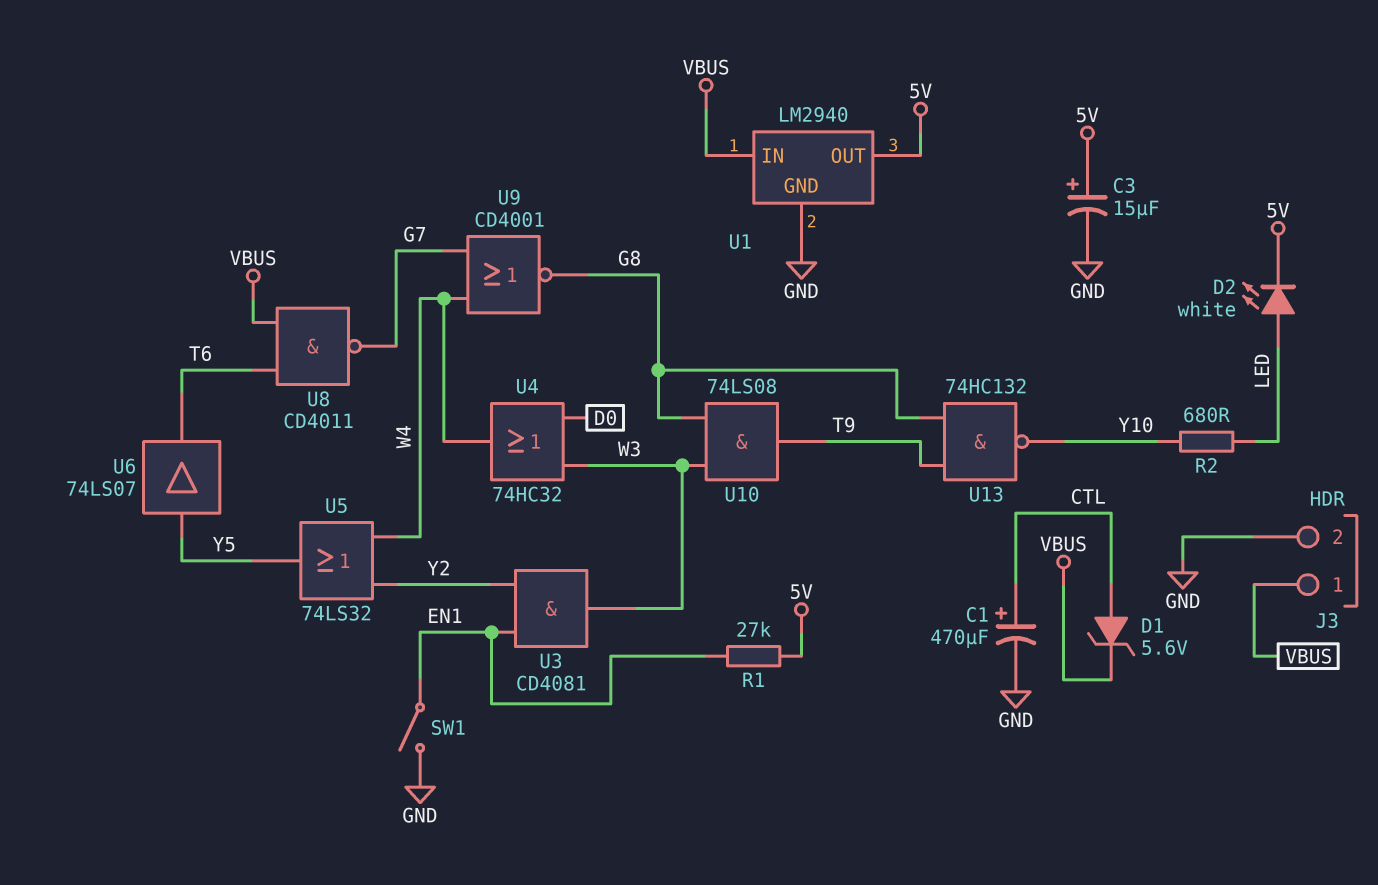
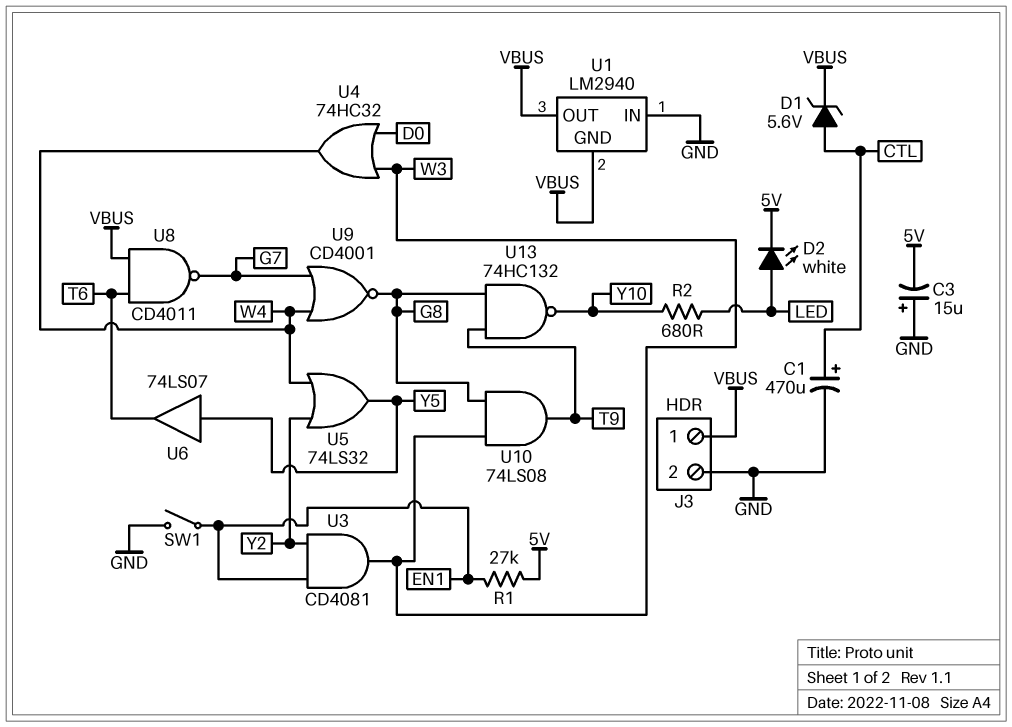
C3: 15uF (plus 5V, minus GND) -> 15uF (plus GND, minus 5V)
U1 pin GND: GND -> VBUS
U1 pin IN: VBUS -> GND
U1 pin OUT: 5V -> VBUS

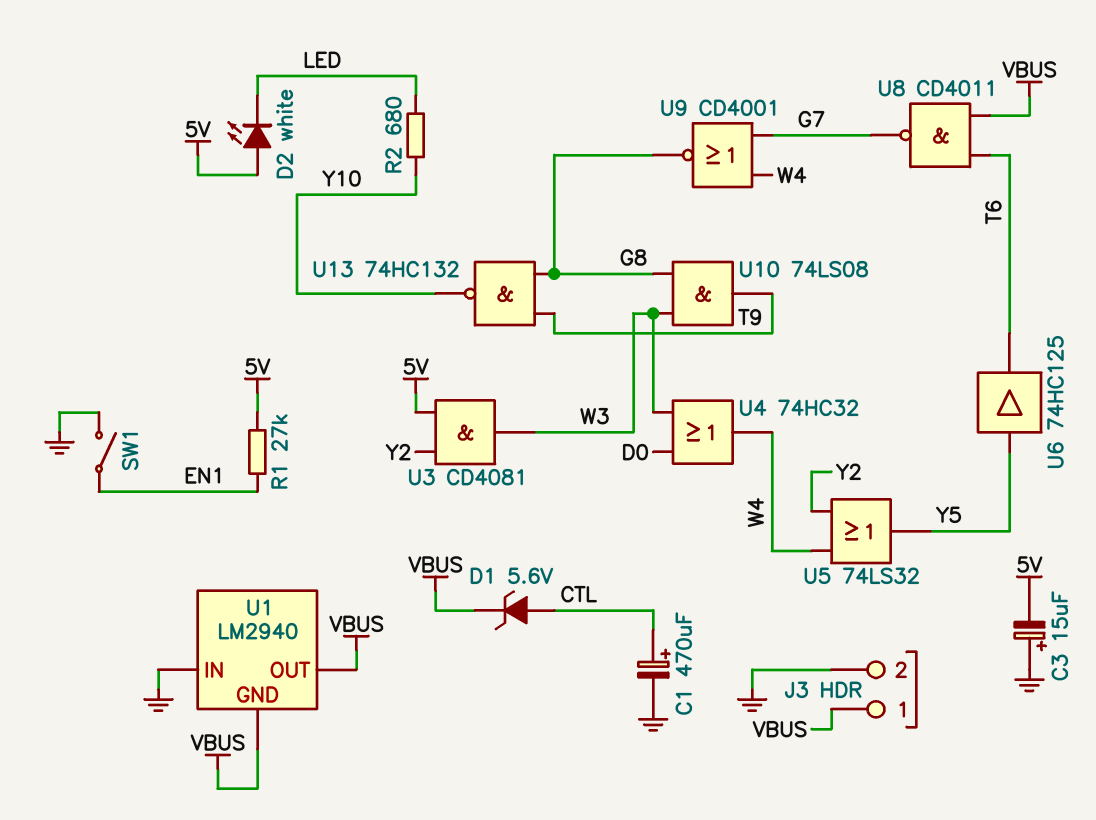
D2: LED white (A LED, K 5V) -> LED white (A 5V, K LED)
U3: AND CD4081 (in EN1, in Y2, out W3) -> AND CD4081 (in 5V, in Y2, out W3)
U6: buffer 74LS07 (in Y5, out T6) -> buffer 74HC125 (in Y5, out T6)

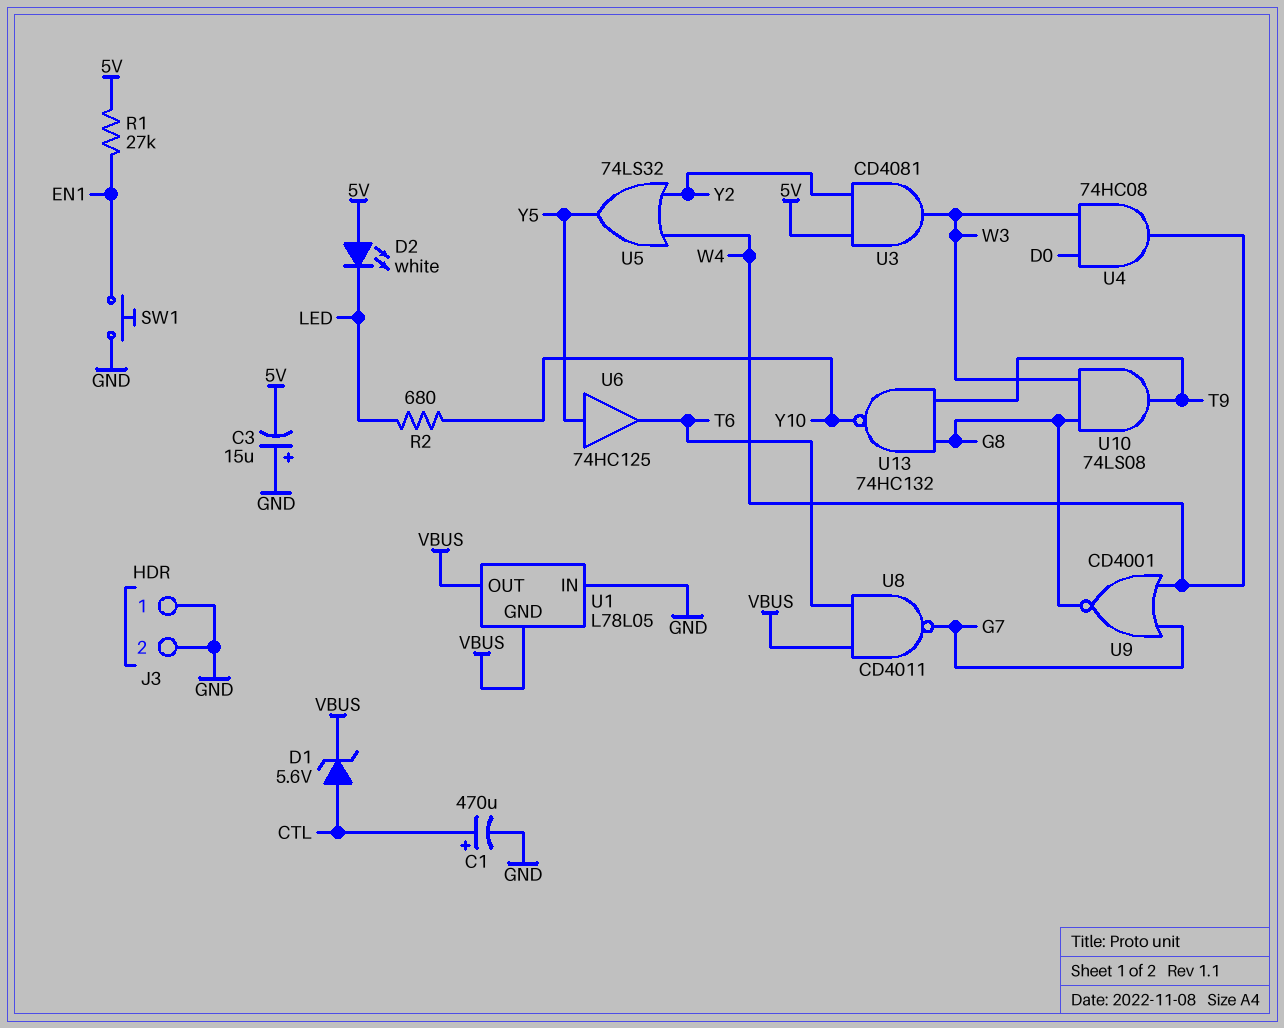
J3 pin 1: VBUS -> GND
SW1: switch (EN1, GND) -> button (EN1, GND)
U1: LM2940 -> L78L05
U4: OR 74HC32 (in D0, in W3, out W4) -> AND 74HC08 (in D0, in W3, out W4)

